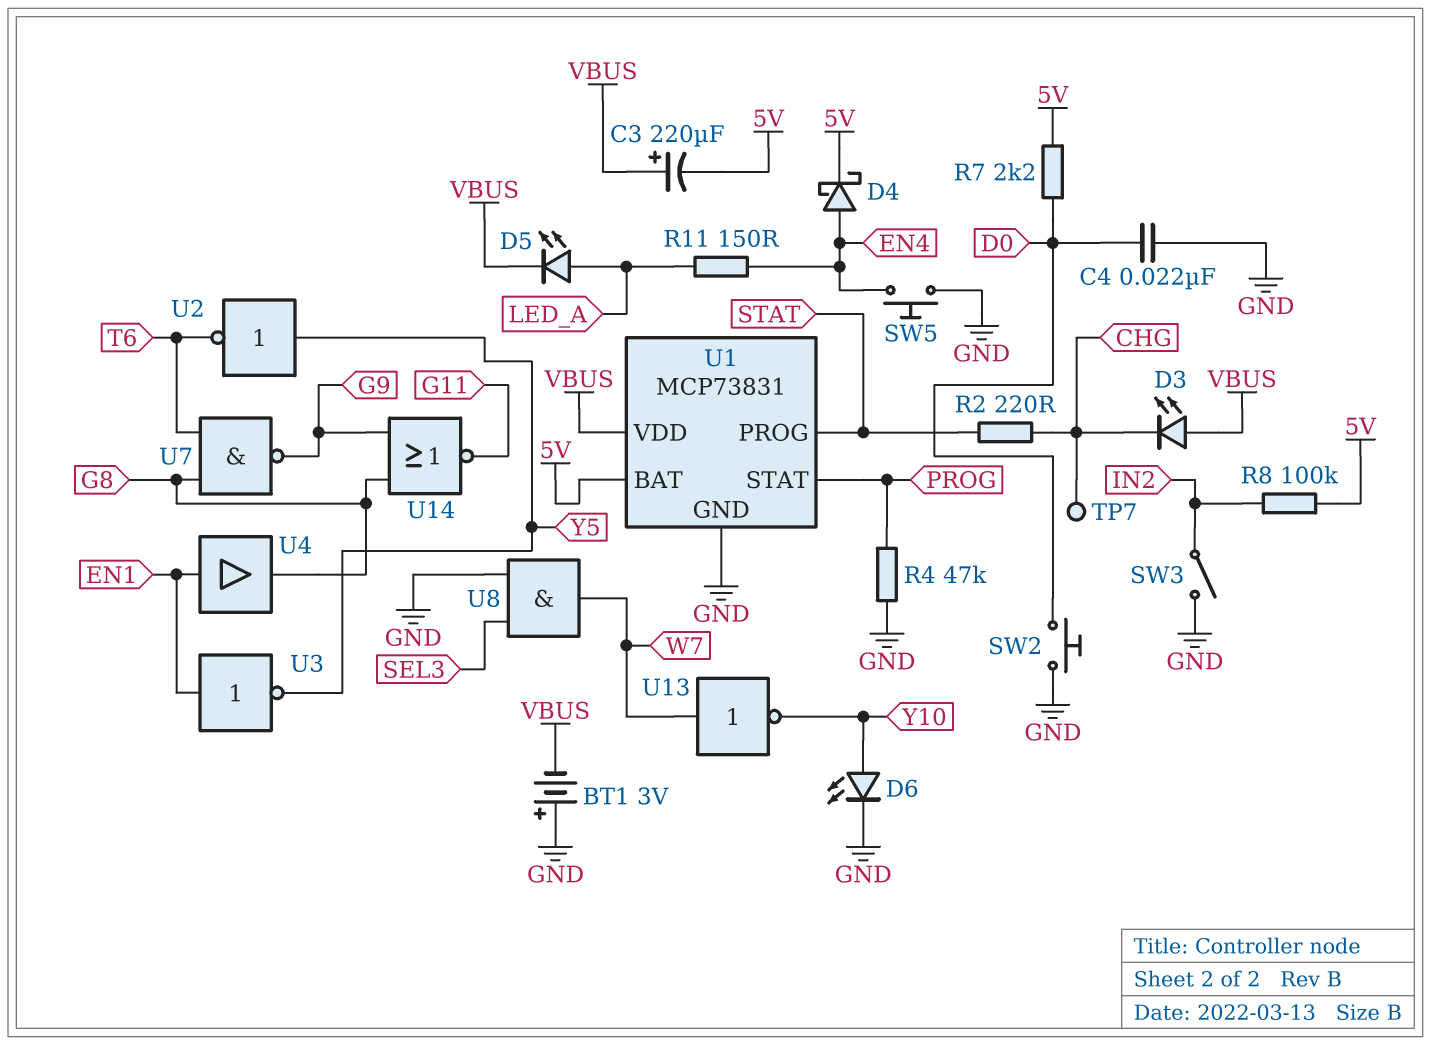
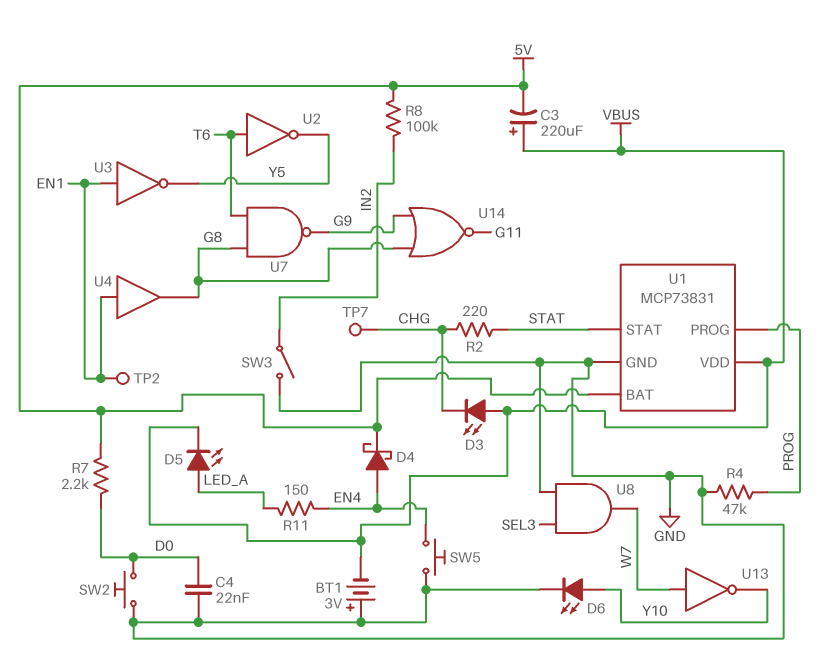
TP2: none -> test point (EN1)
U1 pin PROG: STAT -> PROG
U1 pin STAT: PROG -> STAT
U2: NOT (in Y5, out T6) -> NOT (in T6, out Y5)

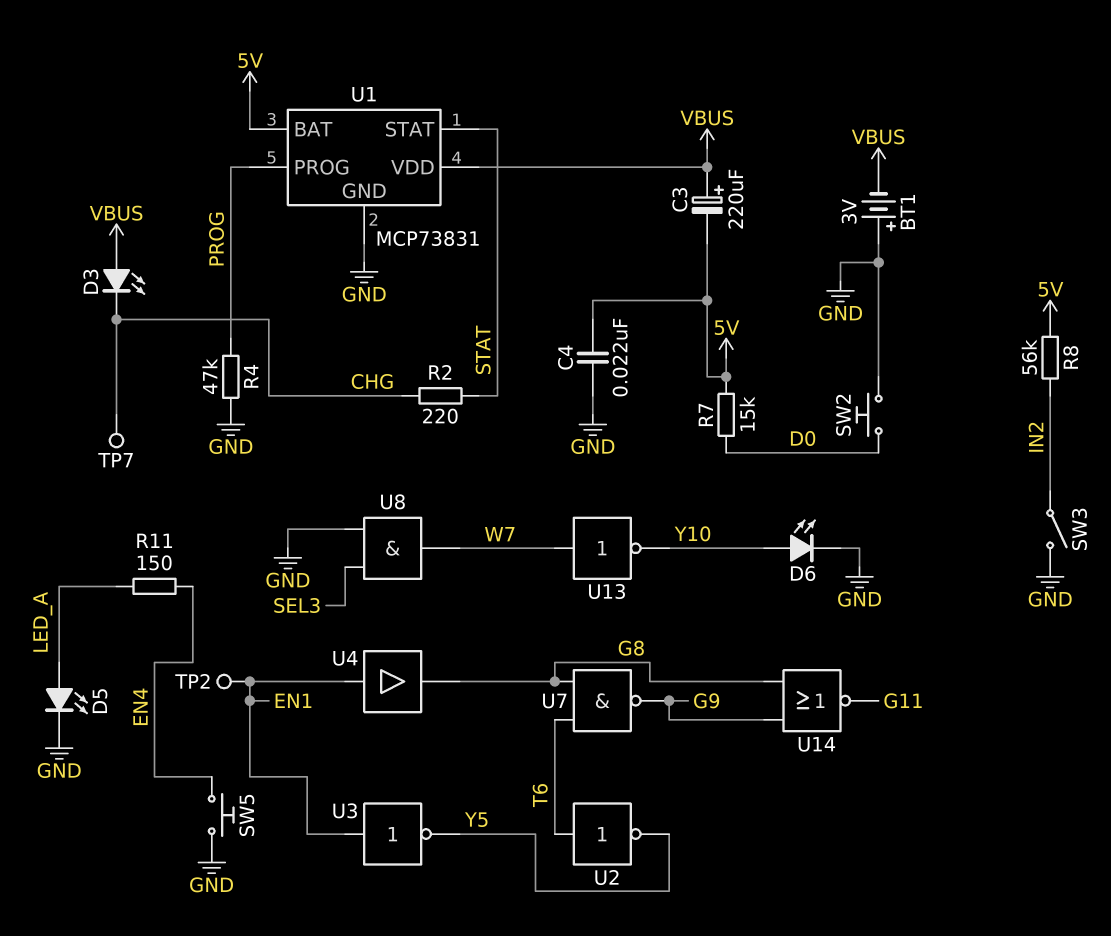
C4: 22nF (D0, GND) -> 22nF (5V, GND)
D4: schottky (A EN4, K 5V) -> none
D5: LED (A LED_A, K VBUS) -> LED (A LED_A, K GND)
R7: 2.2k (5V, D0) -> 15k (5V, D0)
R8: 100k (5V, IN2) -> 56k (5V, IN2)

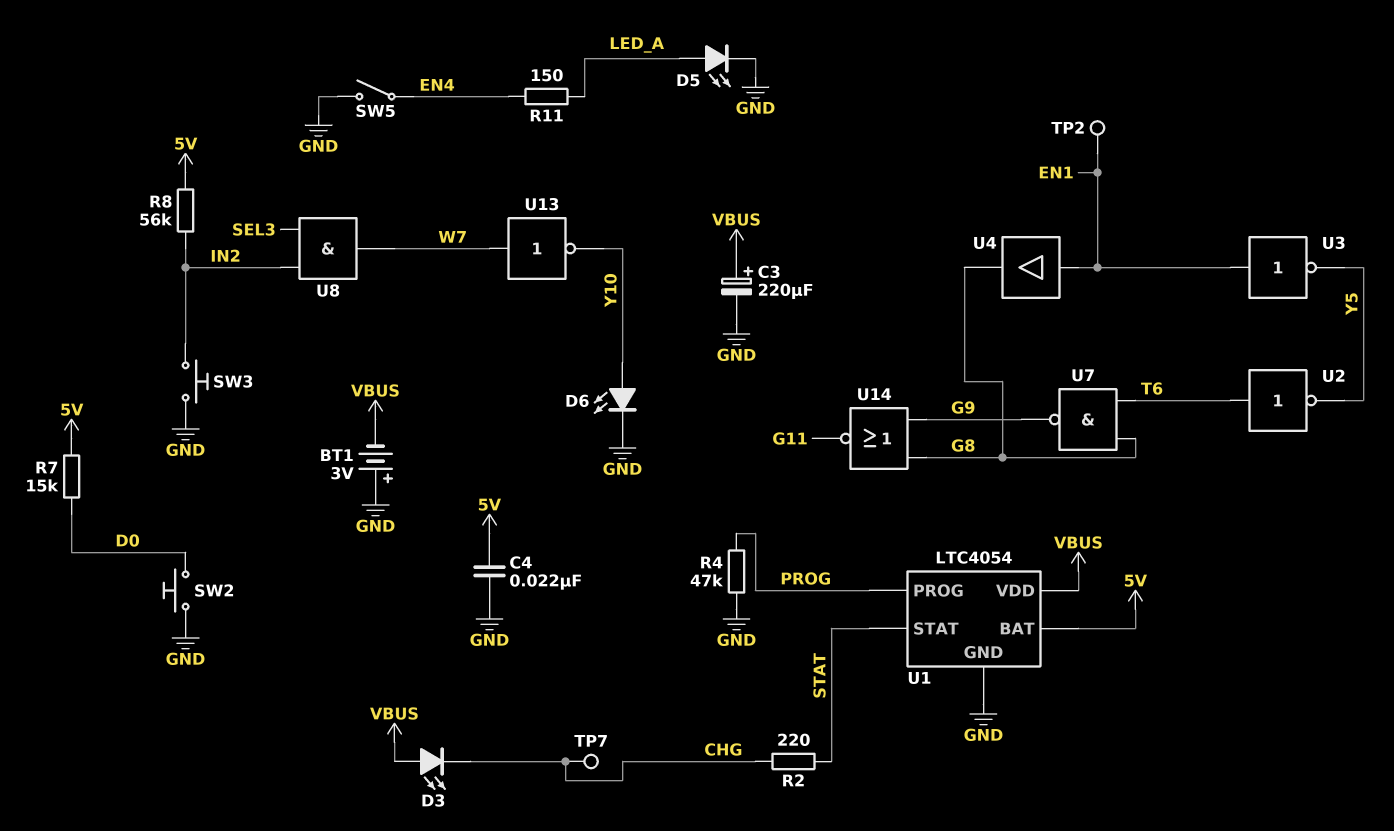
C3: 220uF (plus VBUS, minus 5V) -> 220uF (plus VBUS, minus GND)
SW3: switch (GND, IN2) -> button (GND, IN2)
SW5: button (EN4, GND) -> switch (EN4, GND)
U1: MCP73831 -> LTC4054
U8: AND (in GND, in SEL3, out W7) -> AND (in IN2, in SEL3, out W7)

